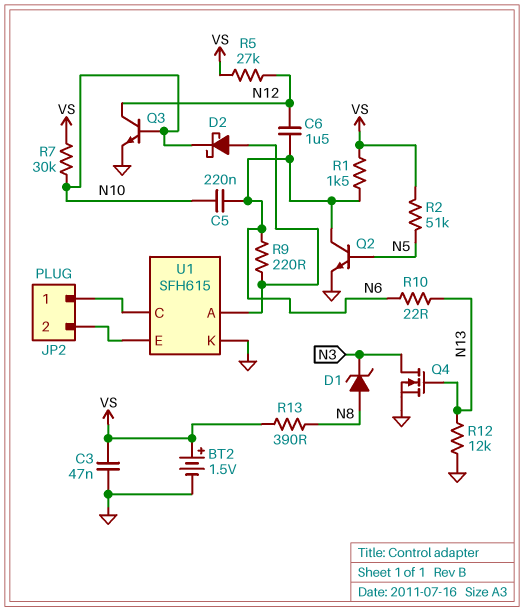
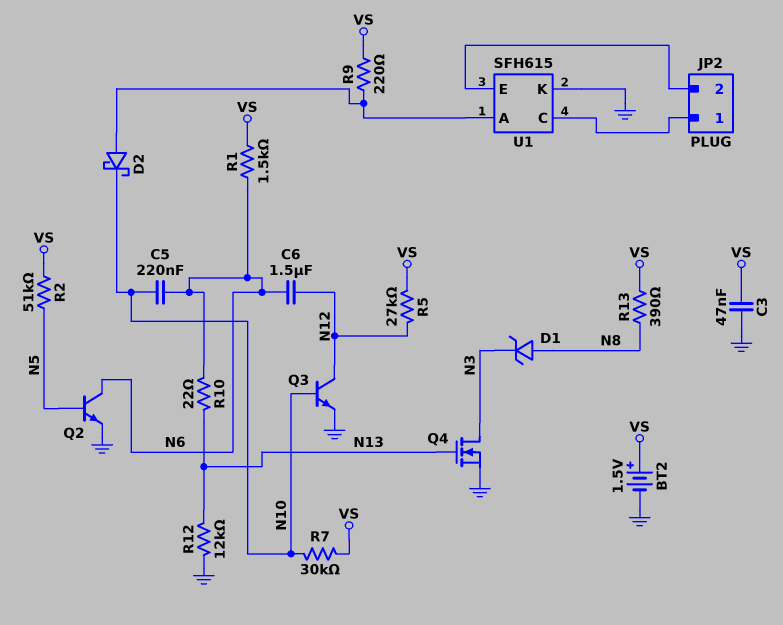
R9: 220 (N6, U1/A) -> 220 (U1/A, VS)

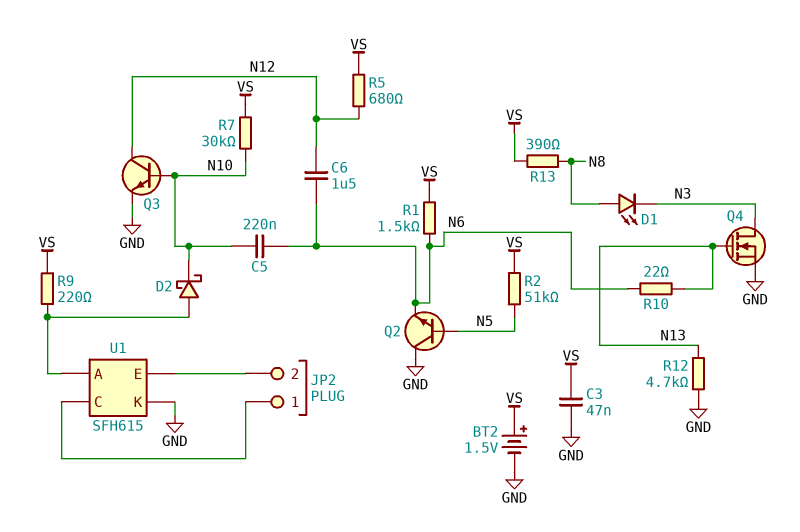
D1: zener (A N8, K N3) -> LED (A N8, K N3)
Q2: NPN (B N5, C N6, E GND) -> NPN (B N5, C GND, E N6)
R5: 27k (N12, VS) -> 680 (N12, VS)
R12: 12k (GND, N13) -> 4.7k (GND, N13)

